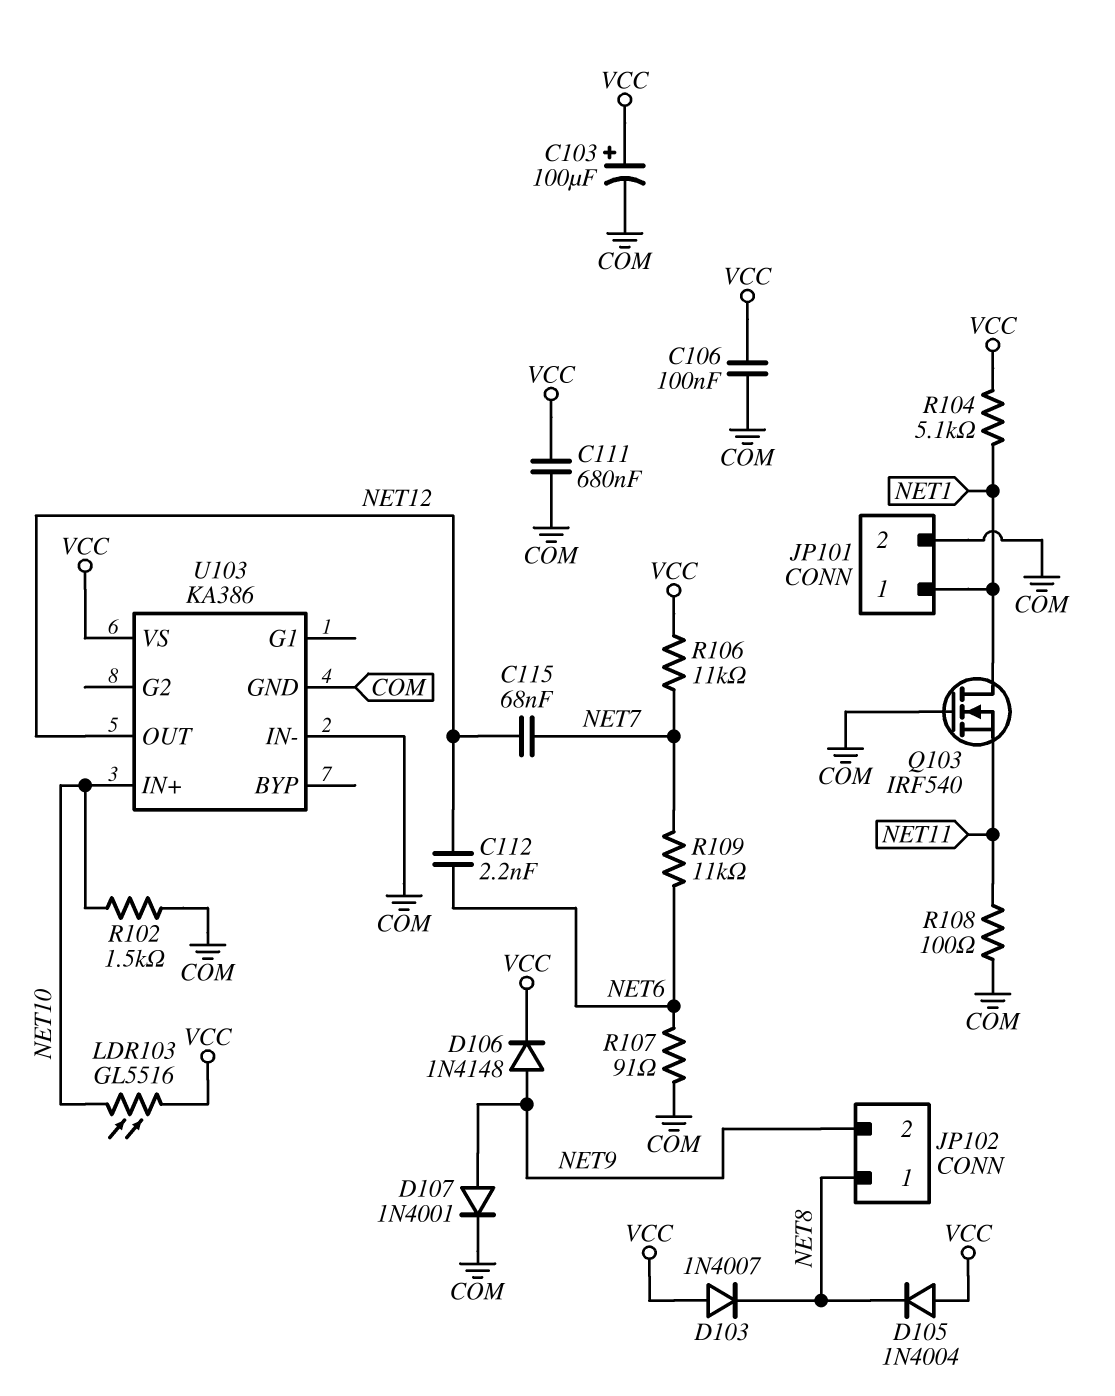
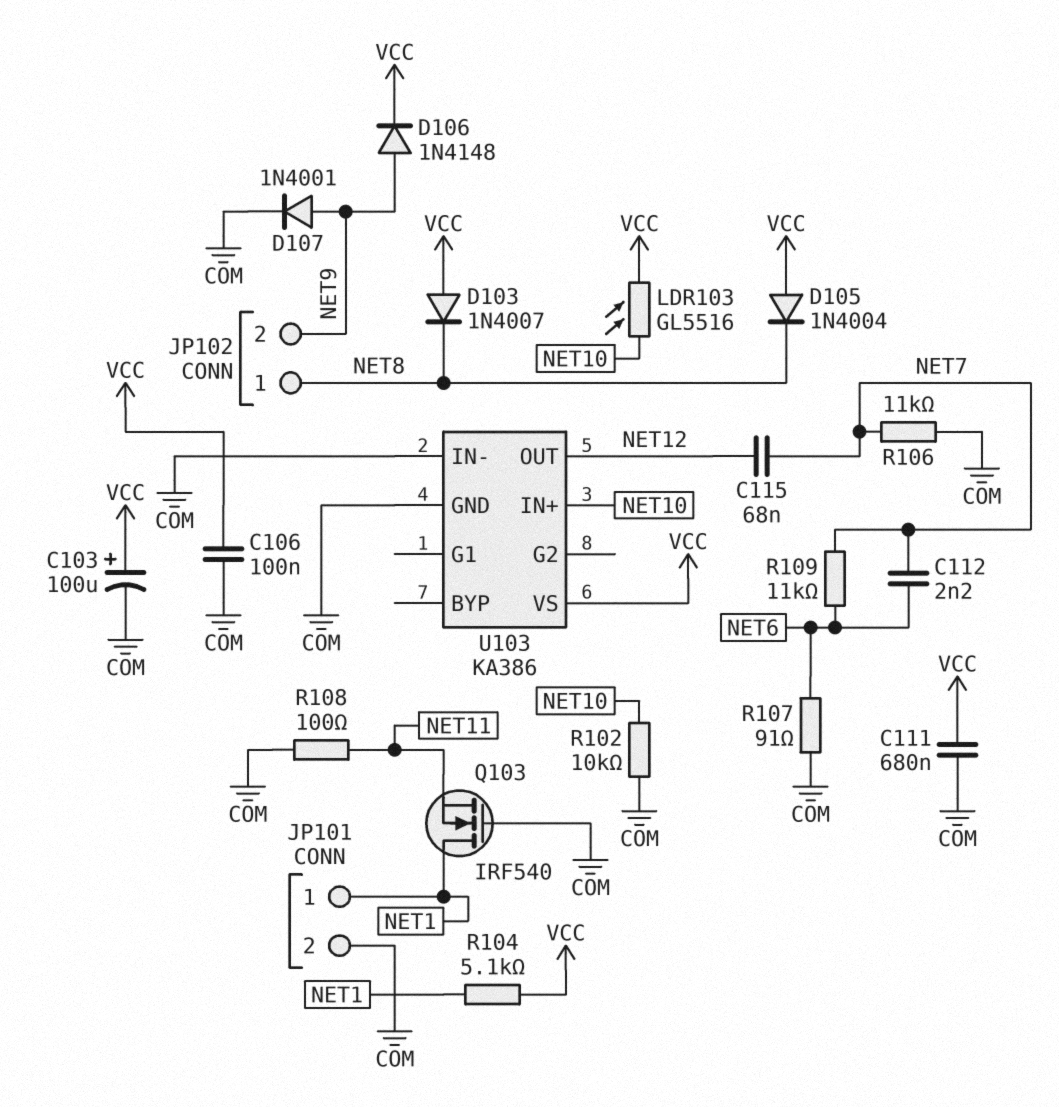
C112: 2.2nF (NET6, NET12) -> 2.2nF (NET6, NET7)
R102: 1.5k (COM, NET10) -> 10k (COM, NET10)
R106: 11k (NET7, VCC) -> 11k (COM, NET7)

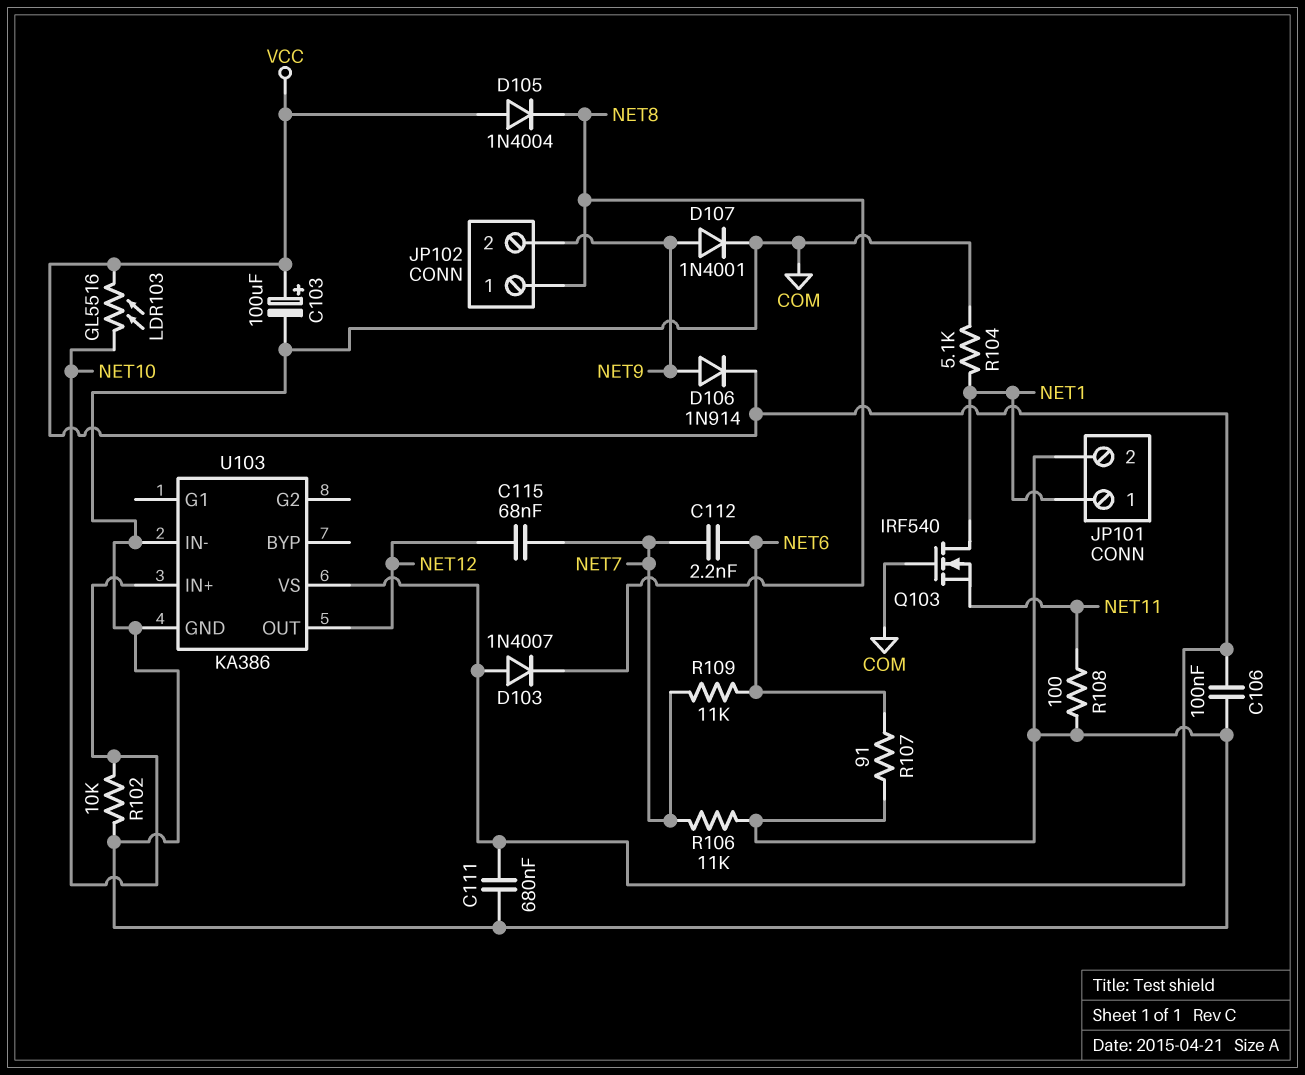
D106: diode 1N4148 (A NET9, K VCC) -> diode 1N914 (A NET9, K VCC)
R104: 5.1k (NET1, VCC) -> 5.1k (COM, NET1)

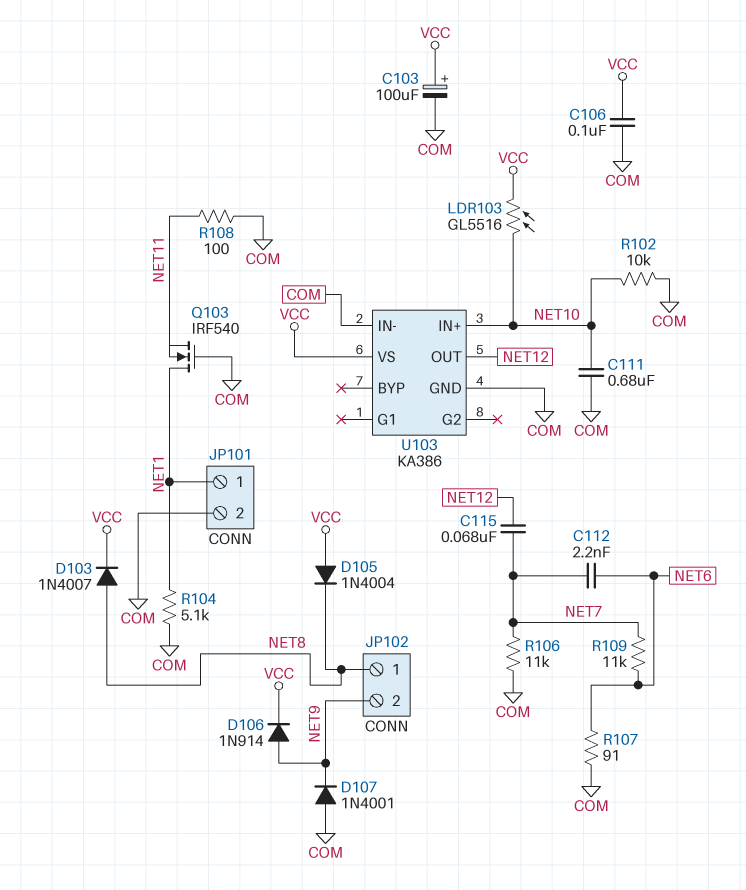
C111: 680nF (COM, VCC) -> 680nF (COM, NET10)
D103: diode 1N4007 (A VCC, K NET8) -> diode 1N4007 (A NET8, K VCC)
D107: diode 1N4001 (A NET9, K COM) -> diode 1N4001 (A COM, K NET9)

